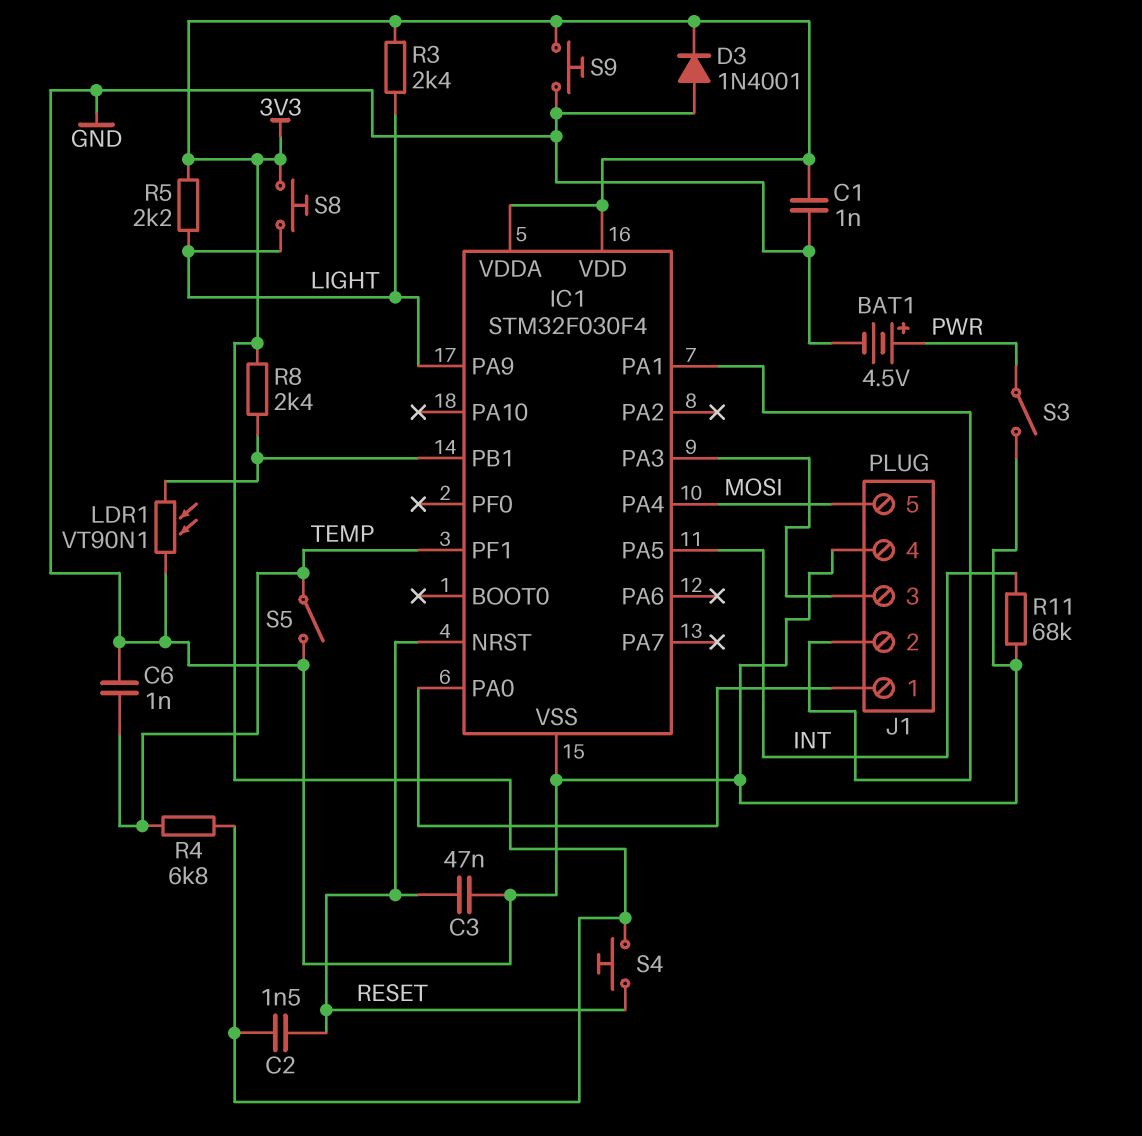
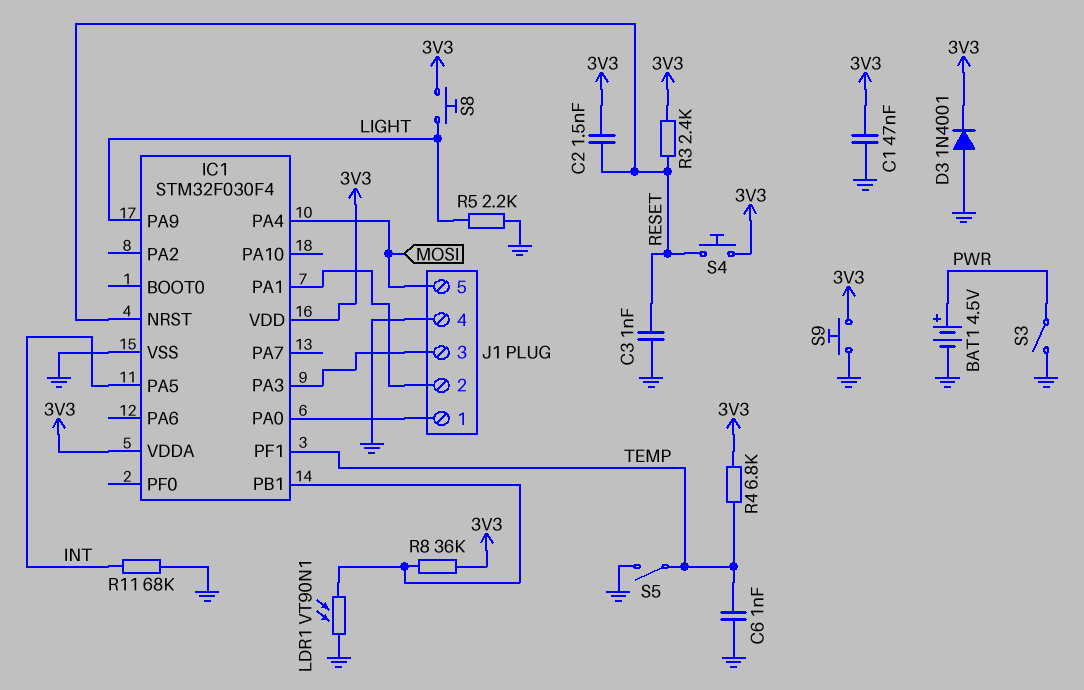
C1: 1nF (3V3, GND) -> 47nF (3V3, GND)
C3: 47nF (GND, RESET) -> 1nF (GND, RESET)
R3: 2.4k (3V3, LIGHT) -> 2.4k (3V3, RESET)
R5: 2.2k (3V3, LIGHT) -> 2.2k (GND, LIGHT)
R8: 2.4k (3V3, IC1/PB1) -> 36k (3V3, IC1/PB1)

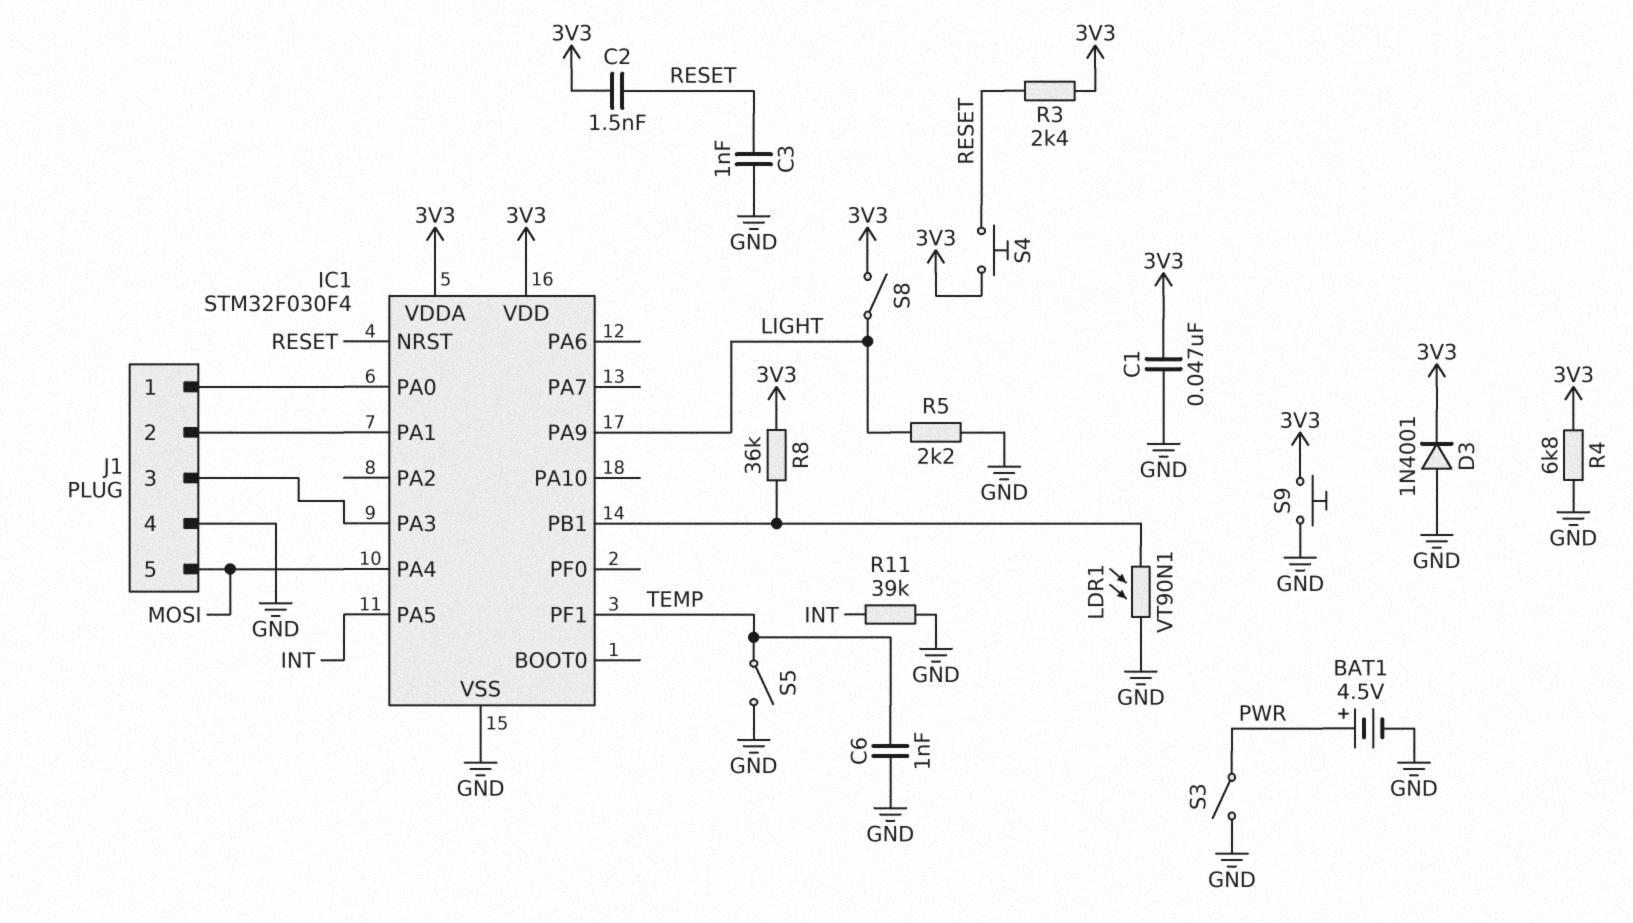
R4: 6.8k (3V3, TEMP) -> 6.8k (3V3, GND)
R11: 68k (GND, INT) -> 39k (GND, INT)
S8: button (3V3, LIGHT) -> switch (3V3, LIGHT)

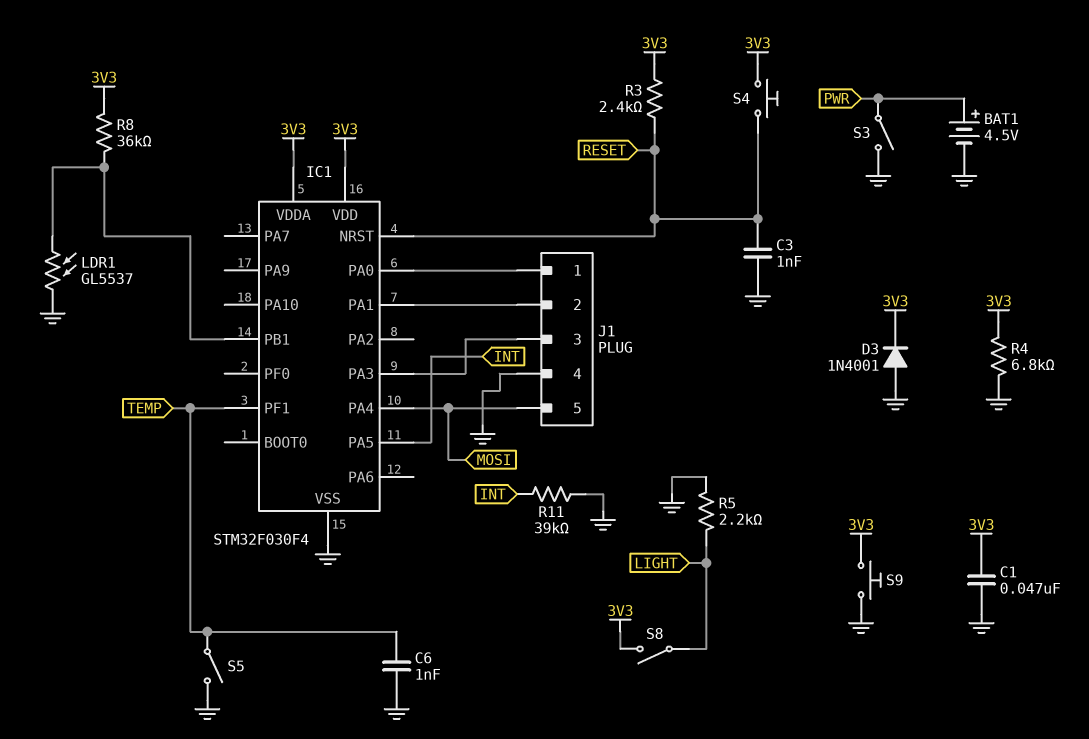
C2: 1.5nF (3V3, RESET) -> none
IC1 pin PA9: LIGHT -> none
LDR1: VT90N1 (GND, IC1/PB1) -> GL5537 (GND, IC1/PB1)

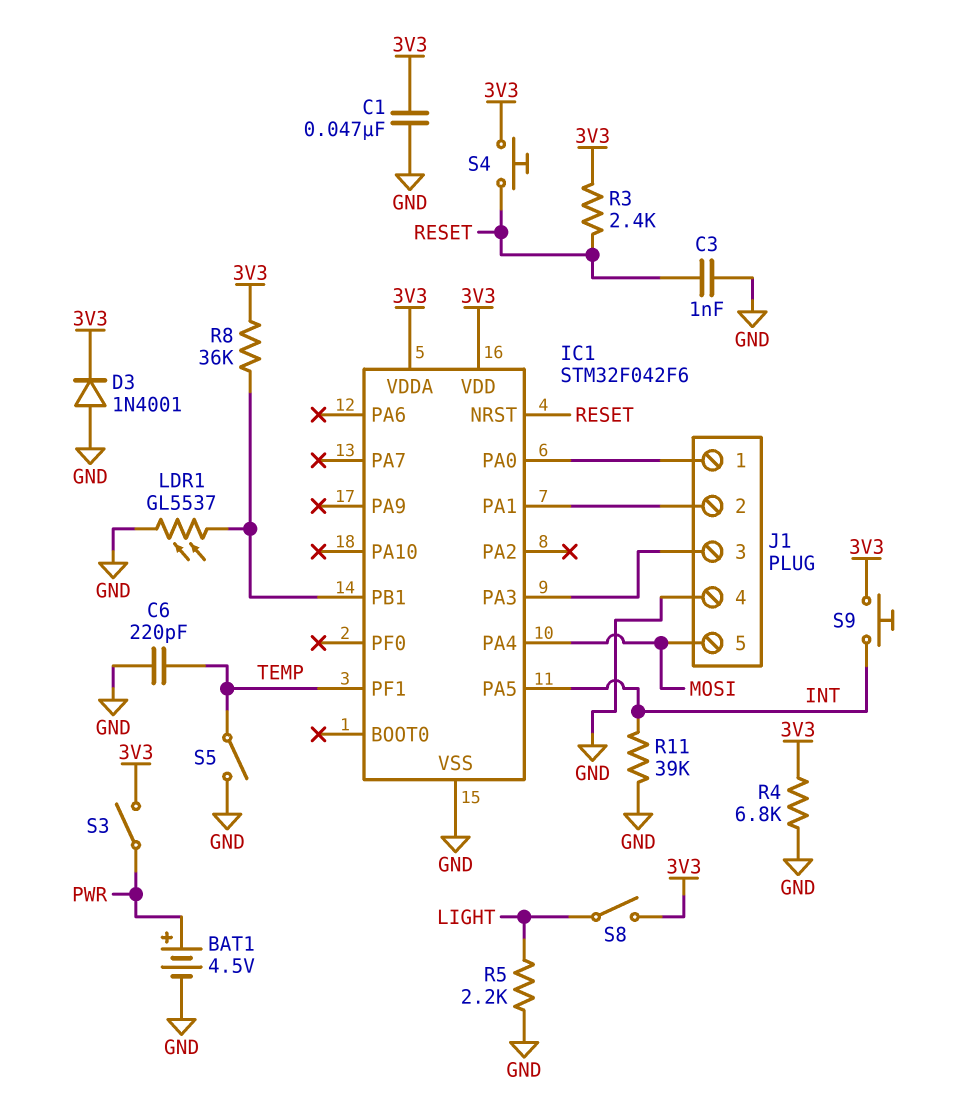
C6: 1nF (GND, TEMP) -> 220pF (GND, TEMP)
IC1: STM32F030F4 -> STM32F042F6
S3: switch (GND, PWR) -> switch (3V3, PWR)
S9: button (3V3, GND) -> button (3V3, INT)

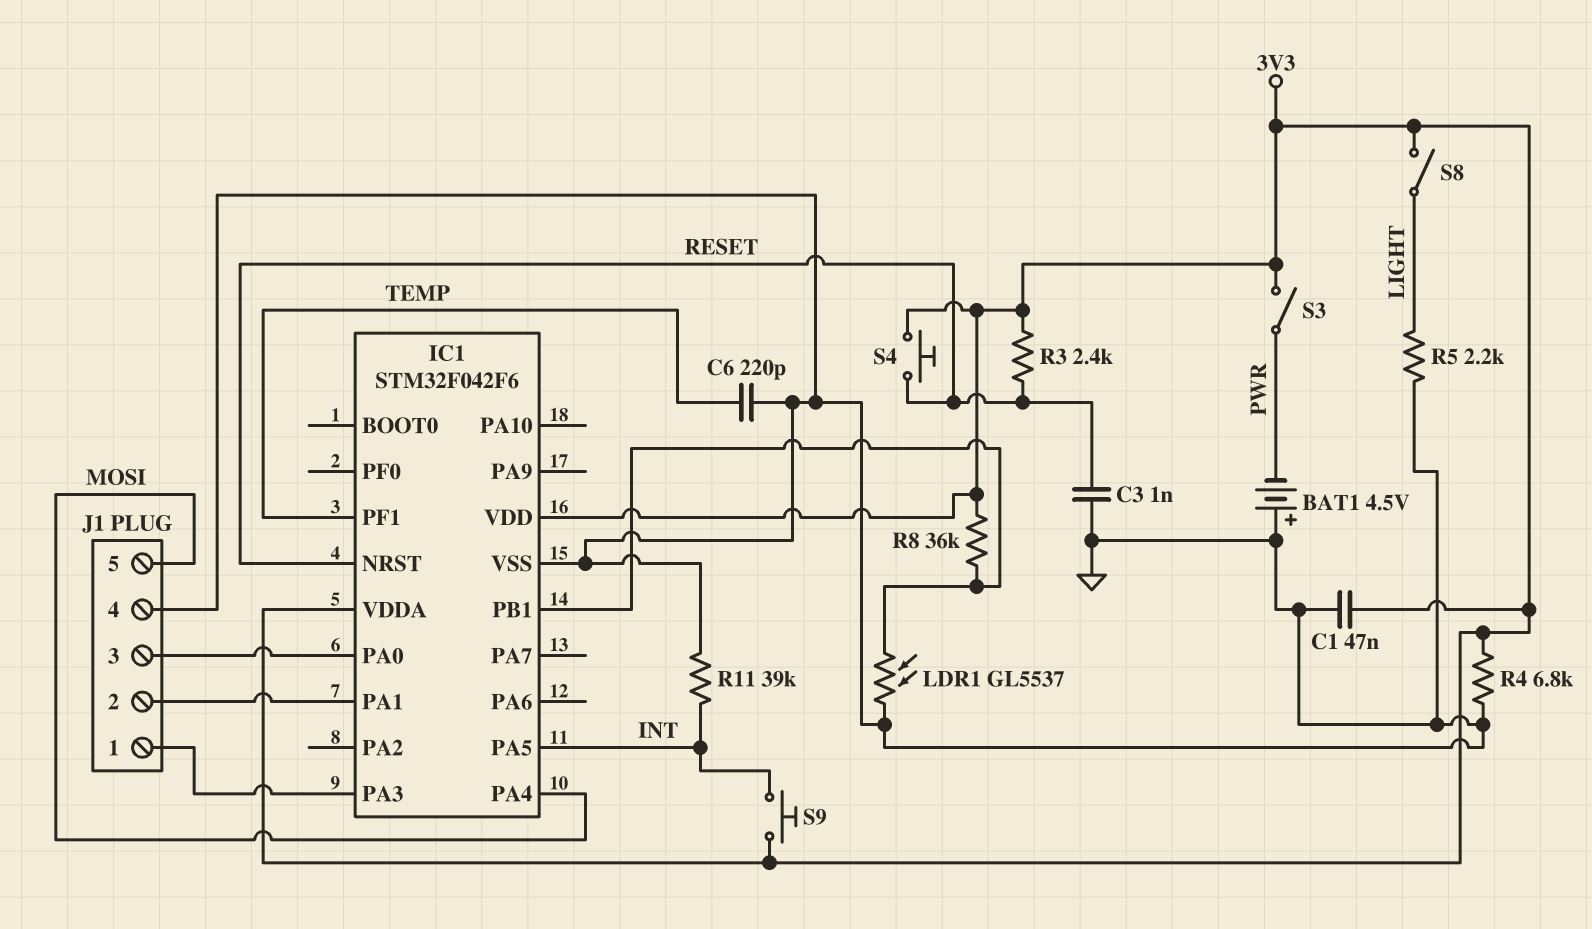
BAT1: 4.5V (plus PWR, minus GND) -> 4.5V (plus GND, minus PWR)
D3: diode 1N4001 (A GND, K 3V3) -> none
J1 pin 1: IC1/PA0 -> IC1/PA3
J1 pin 3: IC1/PA3 -> IC1/PA0
S5: switch (GND, TEMP) -> none

